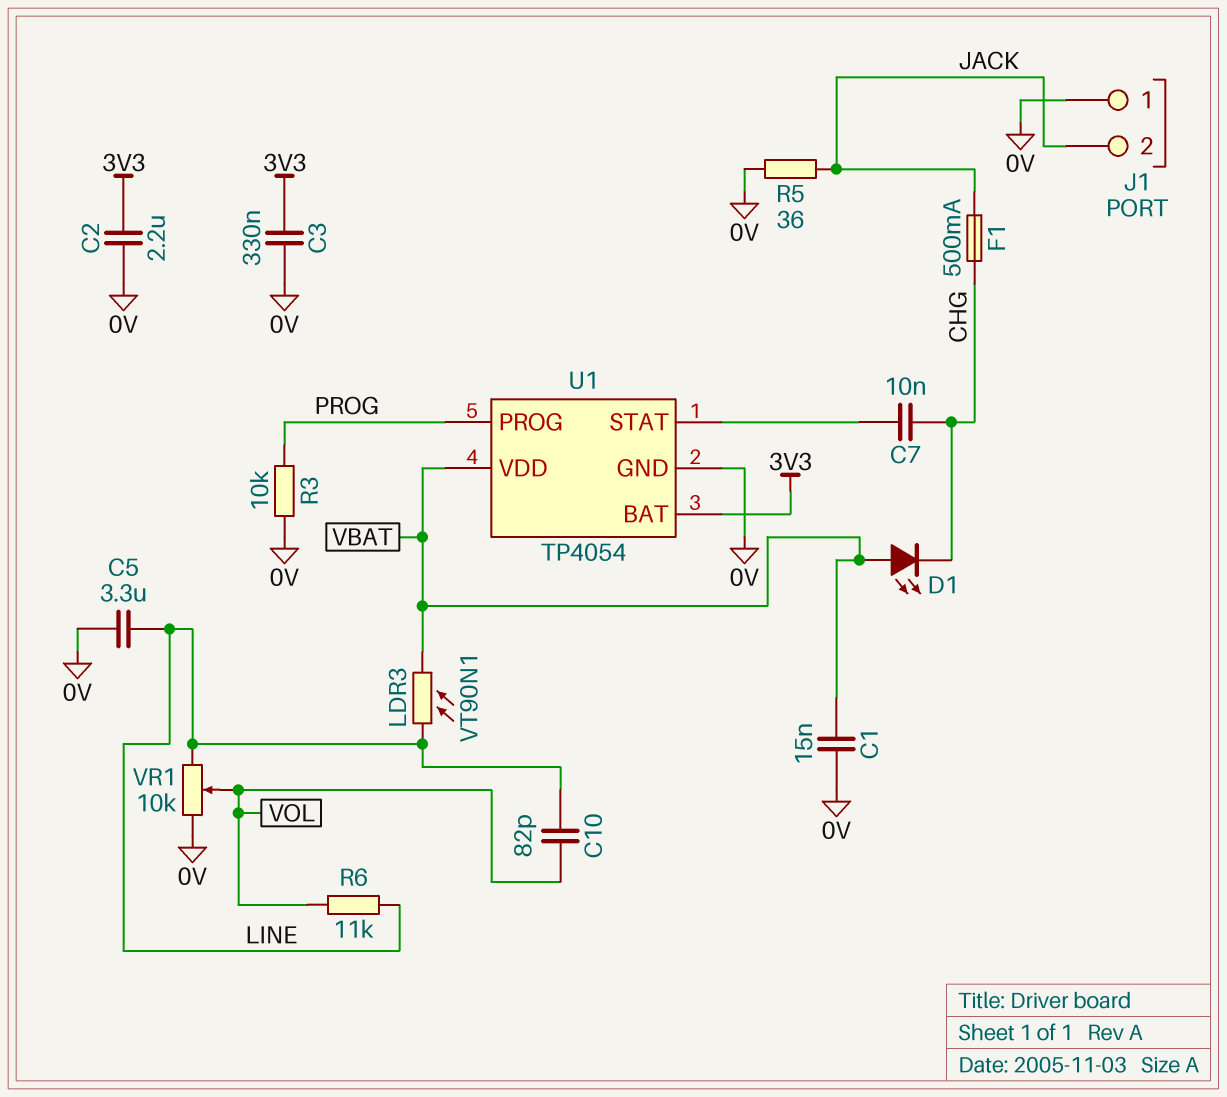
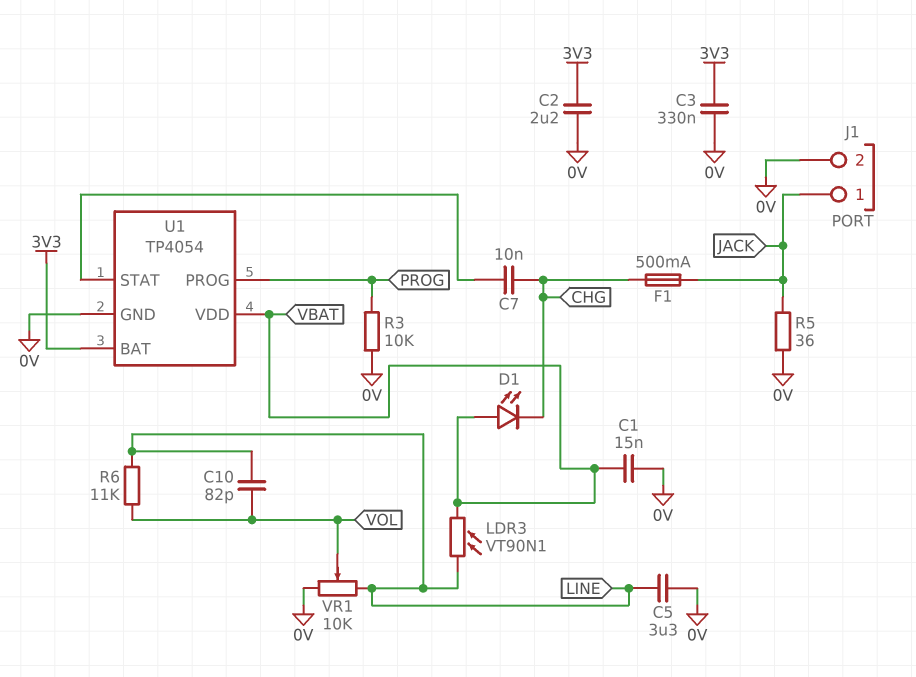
J1 pin 1: 0V -> JACK
J1 pin 2: JACK -> 0V

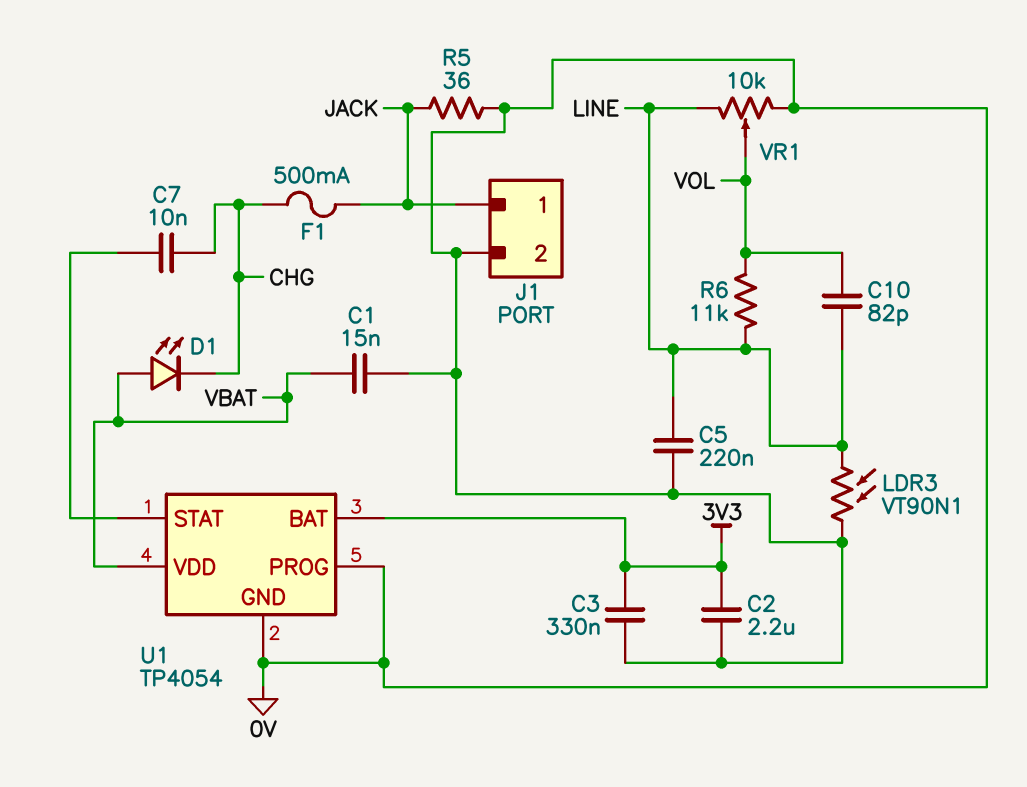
C5: 3.3uF (0V, LINE) -> 220nF (0V, LINE)
LDR3: VT90N1 (LINE, VBAT) -> VT90N1 (0V, LINE)
R3: 10k (0V, PROG) -> none
U1 pin PROG: PROG -> 0V

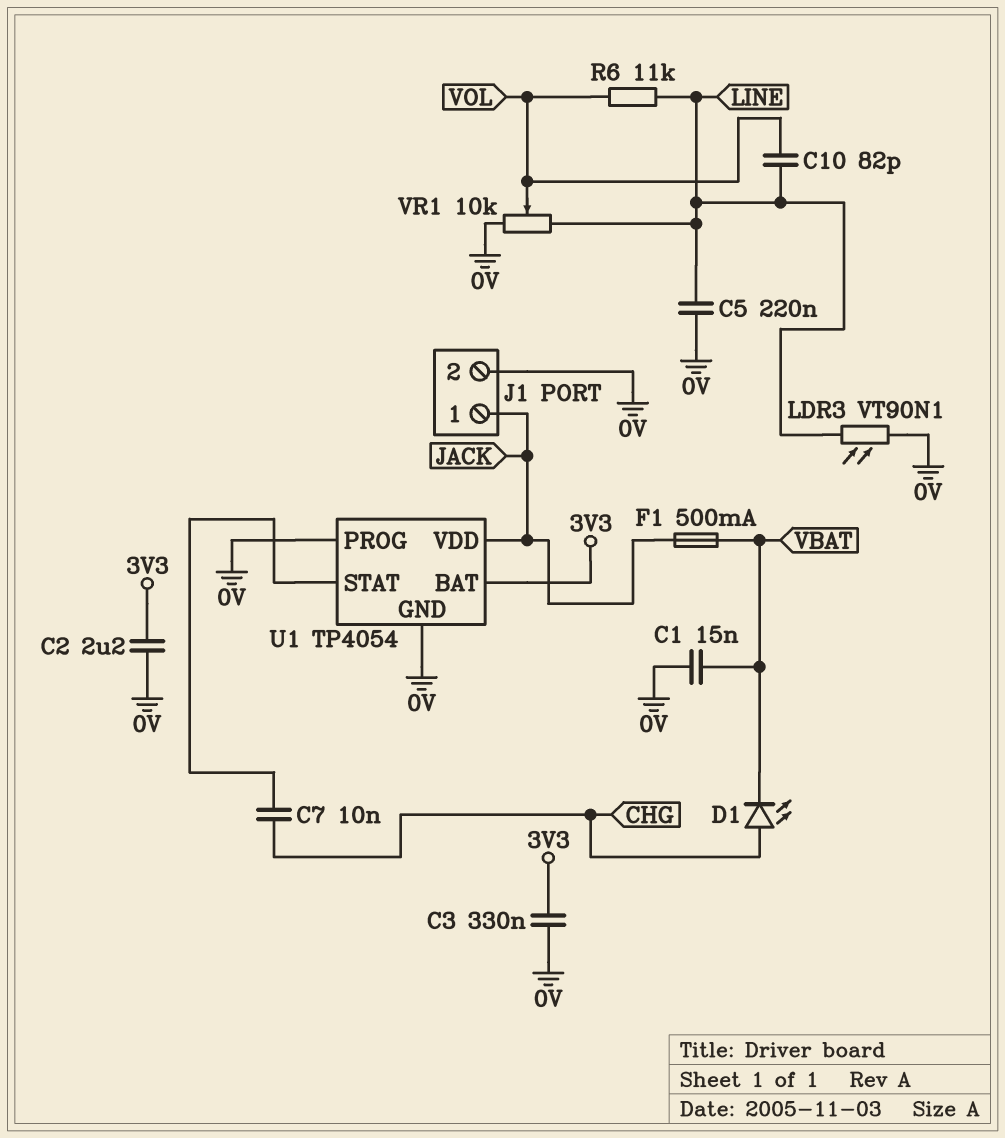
D1: LED (A VBAT, K CHG) -> LED (A CHG, K VBAT)
F1: 500mA (CHG, JACK) -> 500mA (JACK, VBAT)
R5: 36 (0V, JACK) -> none
U1 pin VDD: VBAT -> JACK

